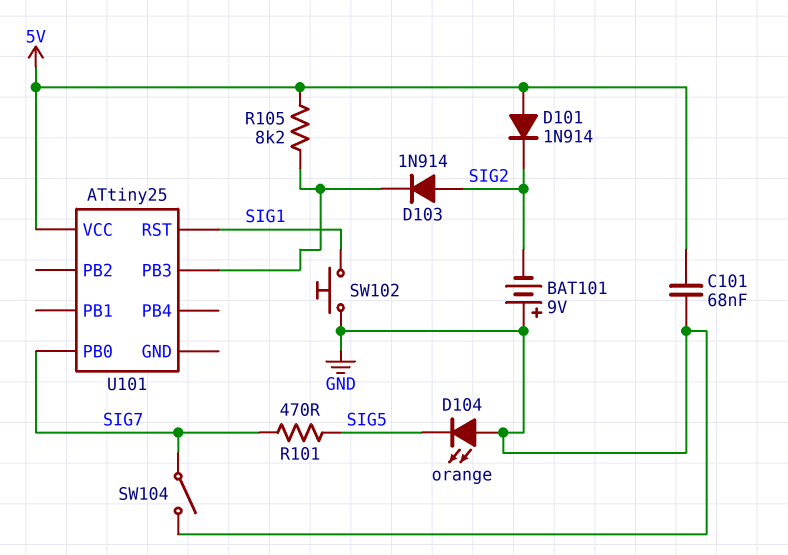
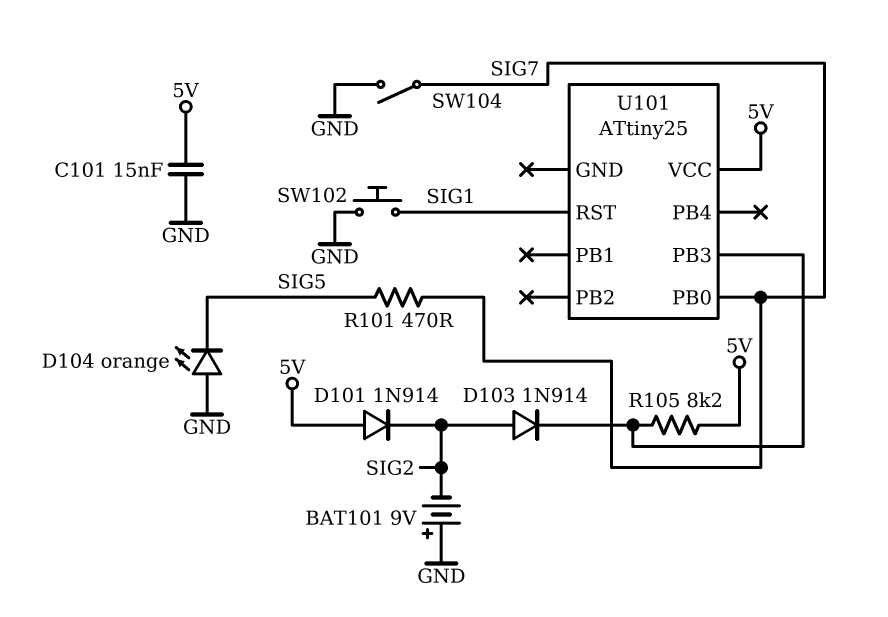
C101: 68nF (5V, GND) -> 15nF (5V, GND)

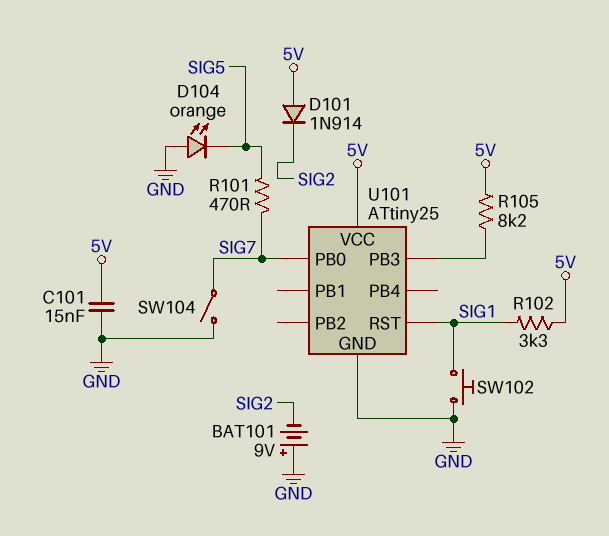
D103: diode 1N914 (A SIG2, K U101/PB3) -> none
R102: none -> 3.3k (5V, SIG1)
U101 pin GND: none -> GND

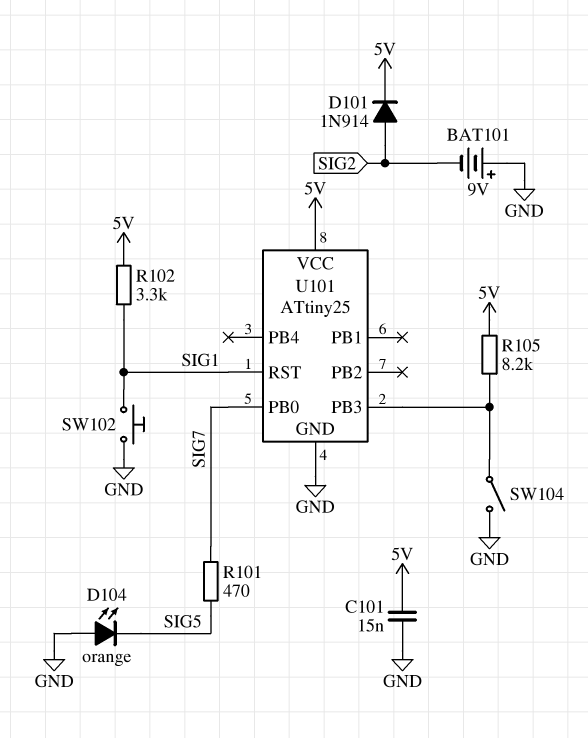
D101: diode 1N914 (A 5V, K SIG2) -> diode 1N914 (A SIG2, K 5V)
SW104: switch (GND, SIG7) -> switch (GND, U101/PB3)

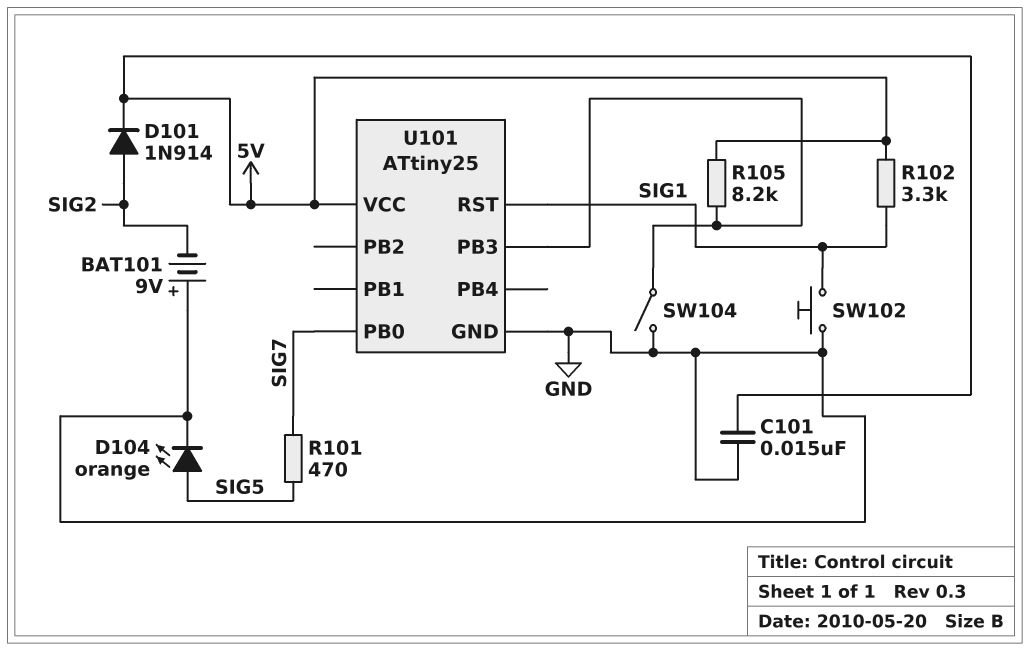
D104: LED orange (A GND, K SIG5) -> LED orange (A SIG5, K GND)

